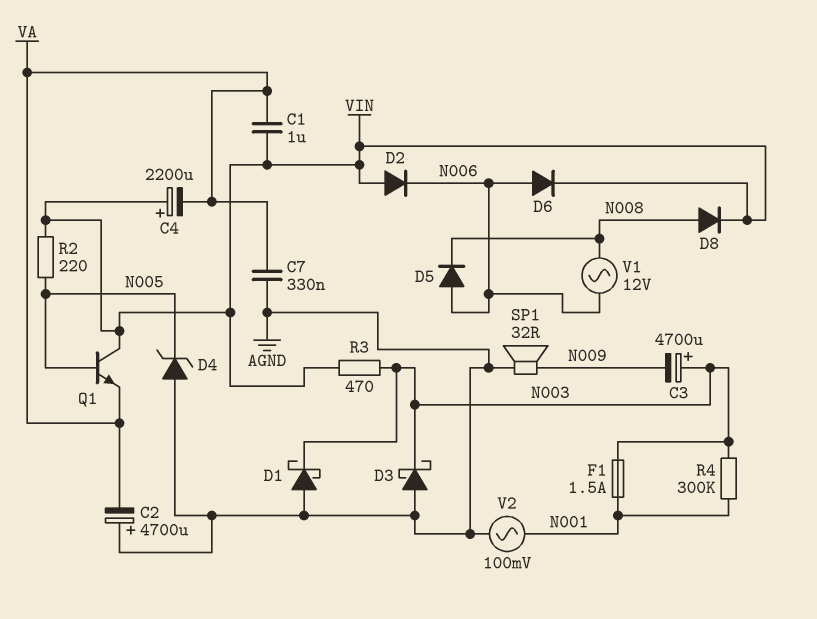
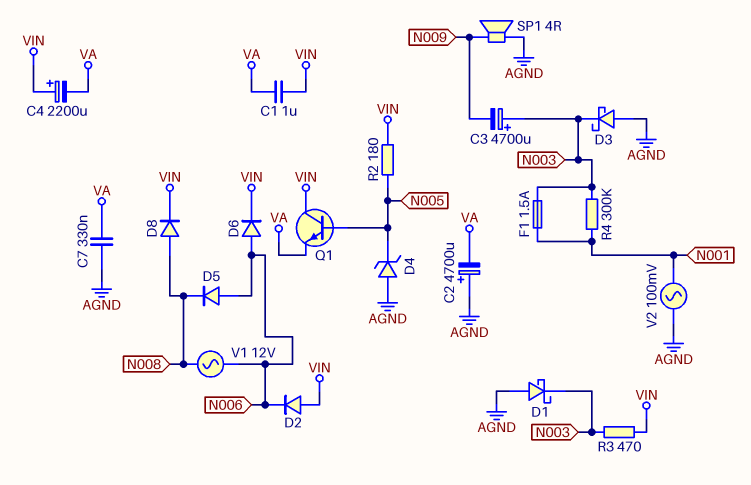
R2: 220 (N005, VIN) -> 180 (N005, VIN)
SP1: speaker 32R (AGND, N009) -> speaker 4R (AGND, N009)

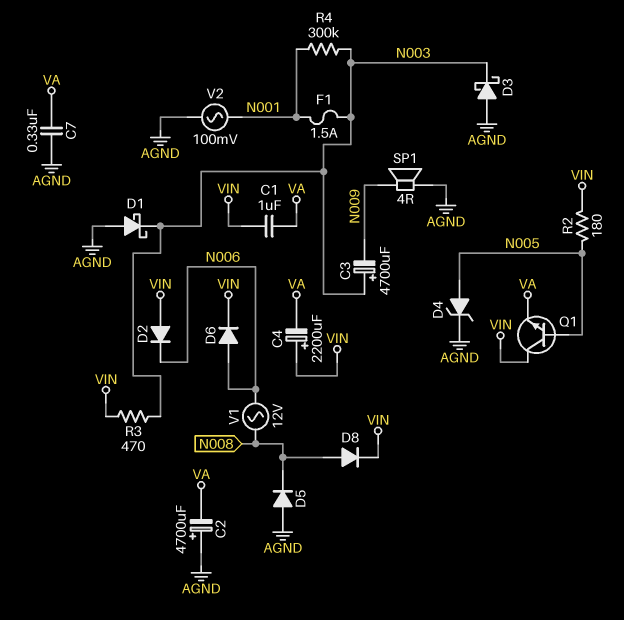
D4: zener (A AGND, K N005) -> zener (A N005, K AGND)
D5: diode (A N006, K N008) -> diode (A AGND, K N008)

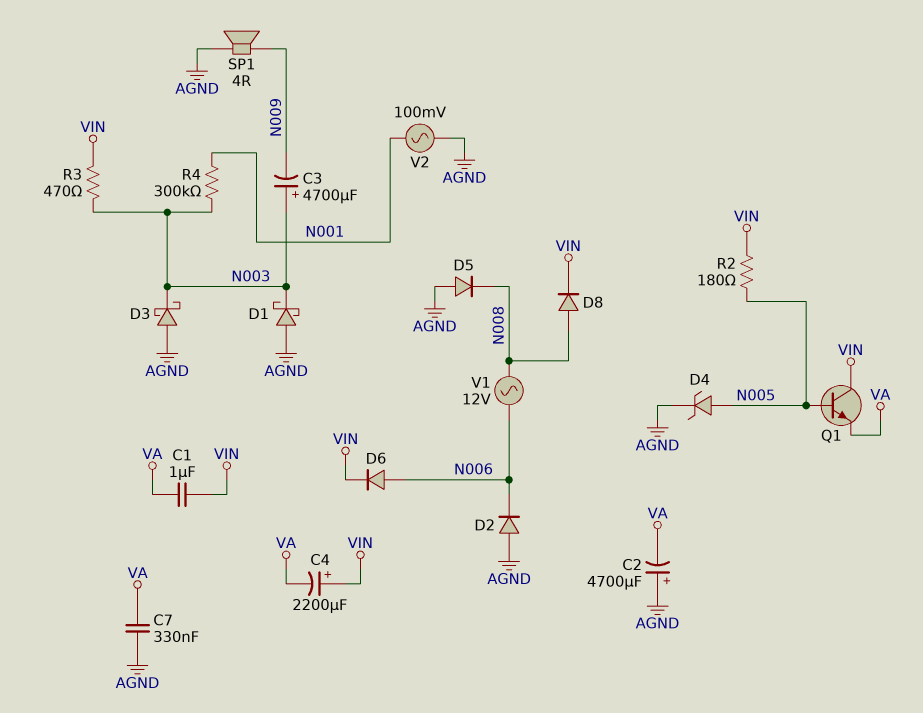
D2: diode (A VIN, K N006) -> diode (A AGND, K N006)
F1: 1.5A (N001, N003) -> none

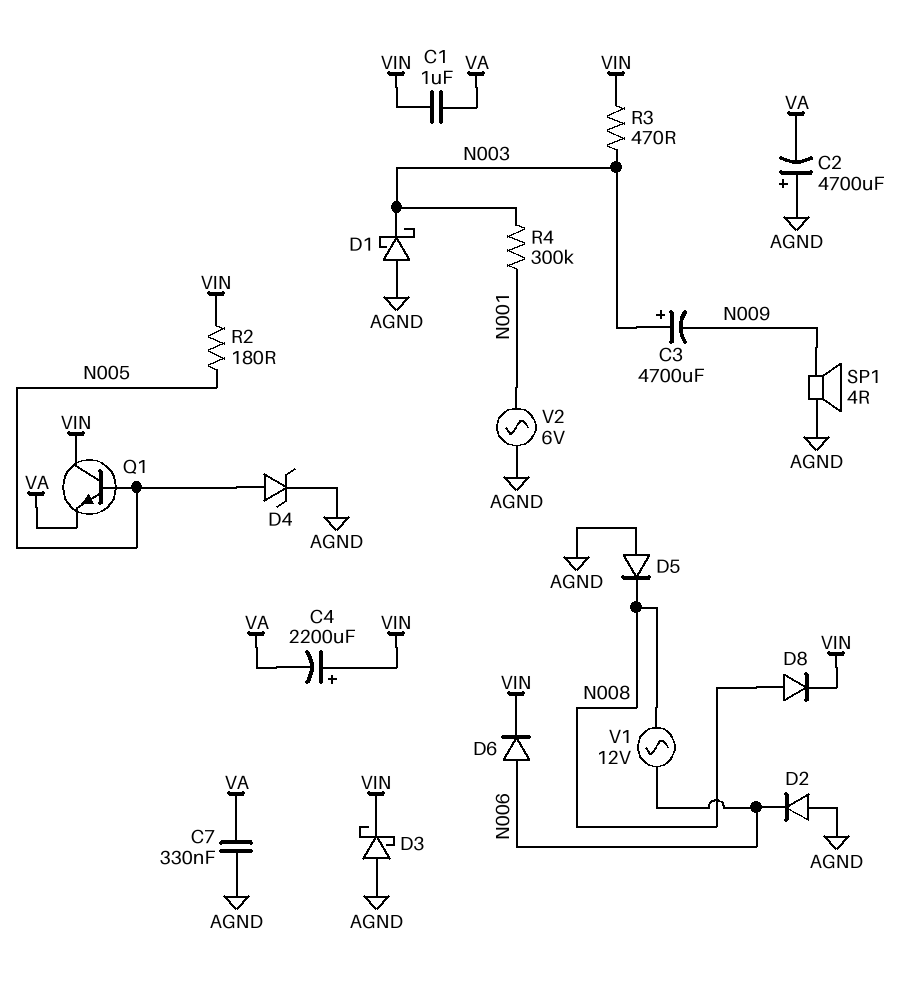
D3: schottky (A AGND, K N003) -> schottky (A AGND, K VIN)
V2: AC 100mV (AGND, N001) -> AC 6V (AGND, N001)

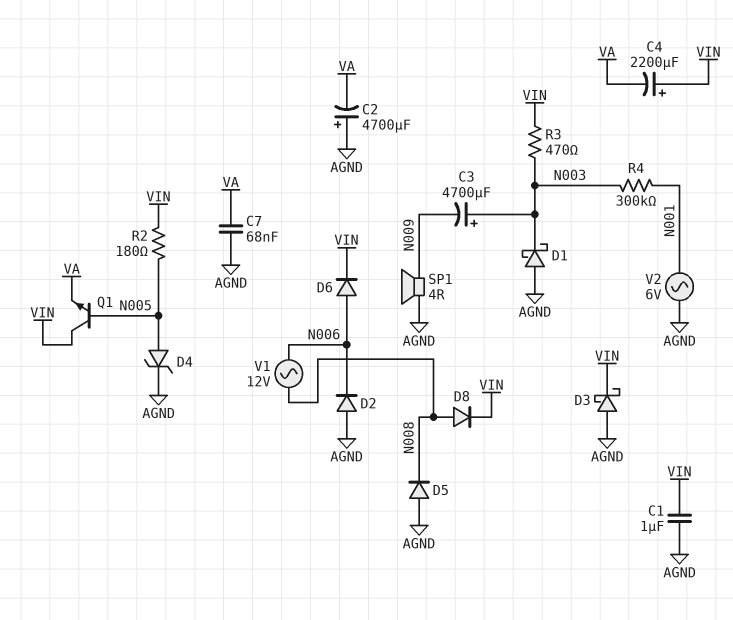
C1: 1uF (VA, VIN) -> 1uF (AGND, VIN)
C7: 330nF (AGND, VA) -> 68nF (AGND, VA)

